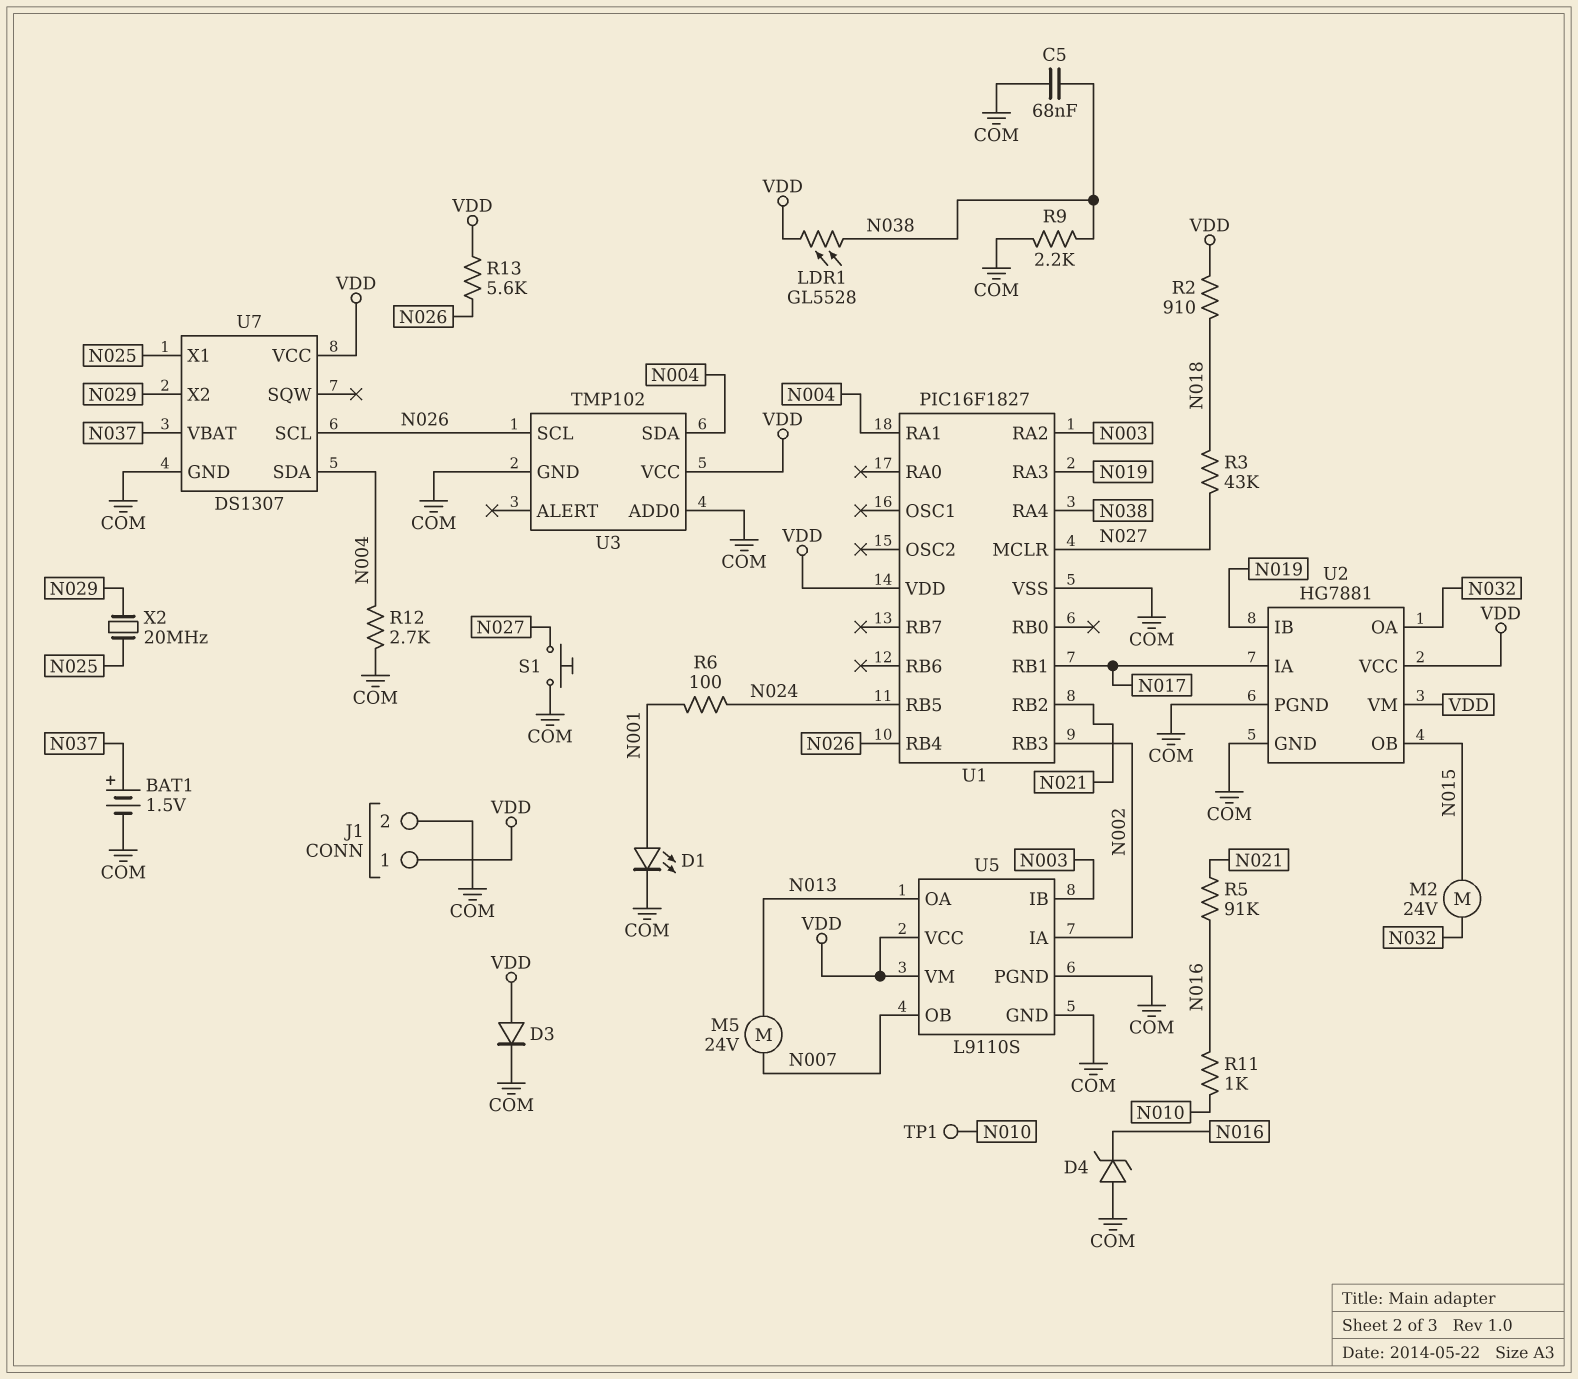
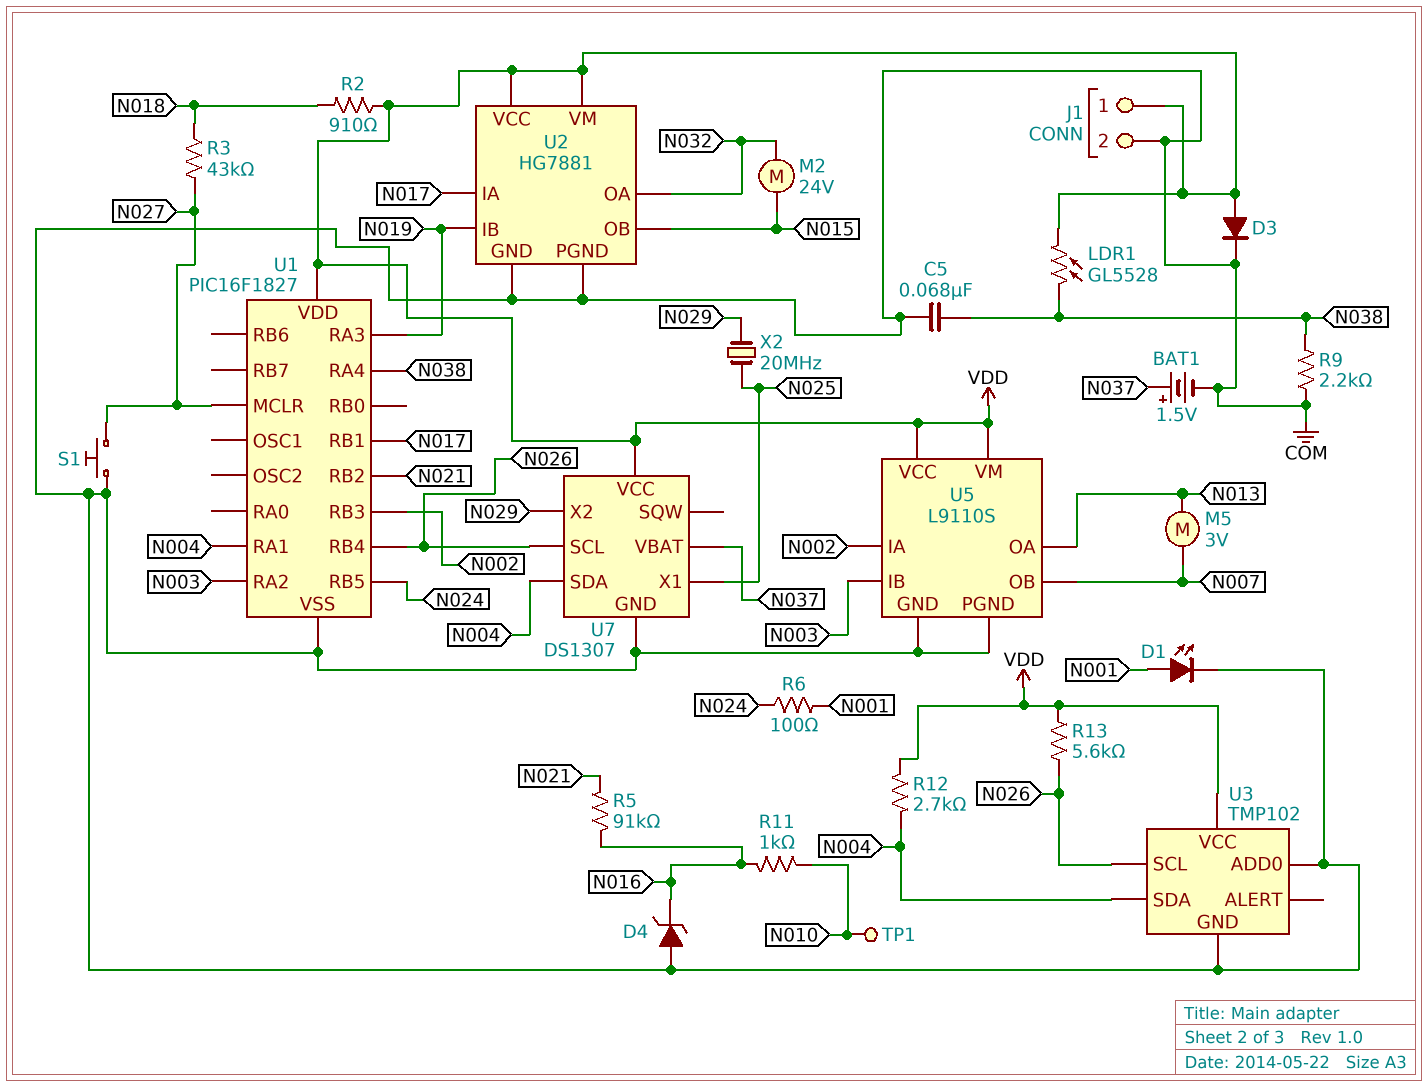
M5: motor 24V (N007, N013) -> motor 3V (N007, N013)
R12: 2.7k (COM, N004) -> 2.7k (N004, VDD)

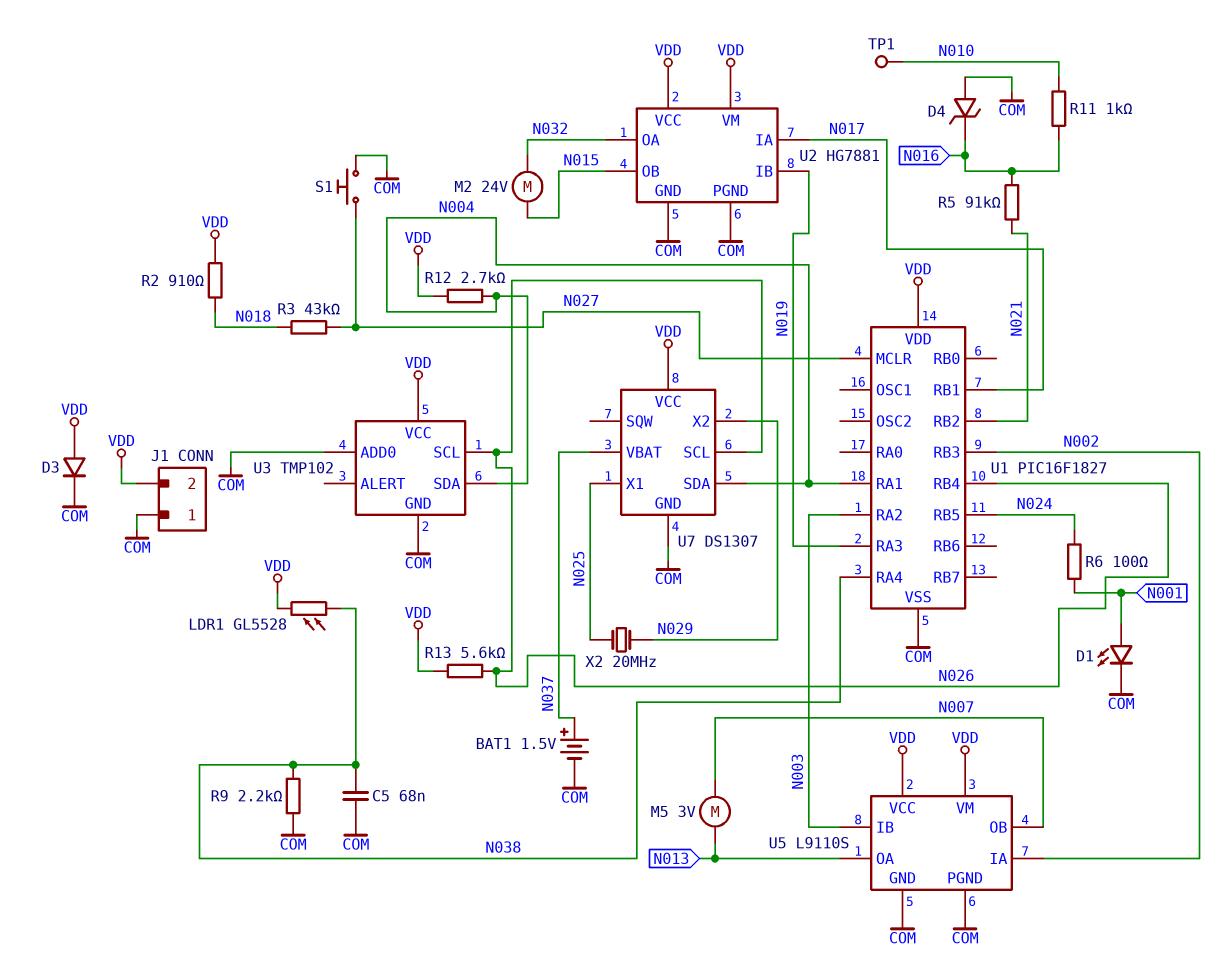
J1 pin 1: VDD -> COM
J1 pin 2: COM -> VDD

